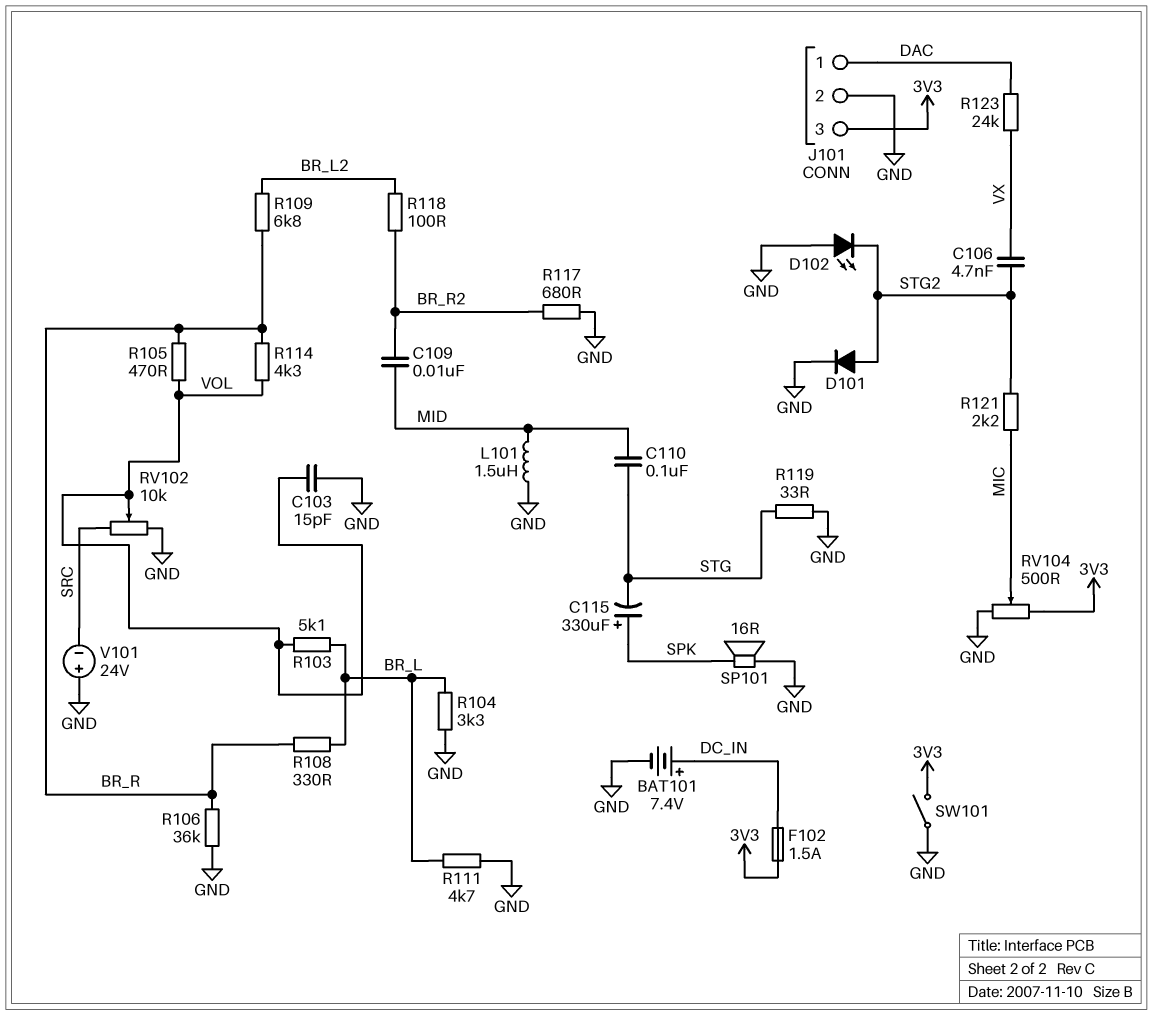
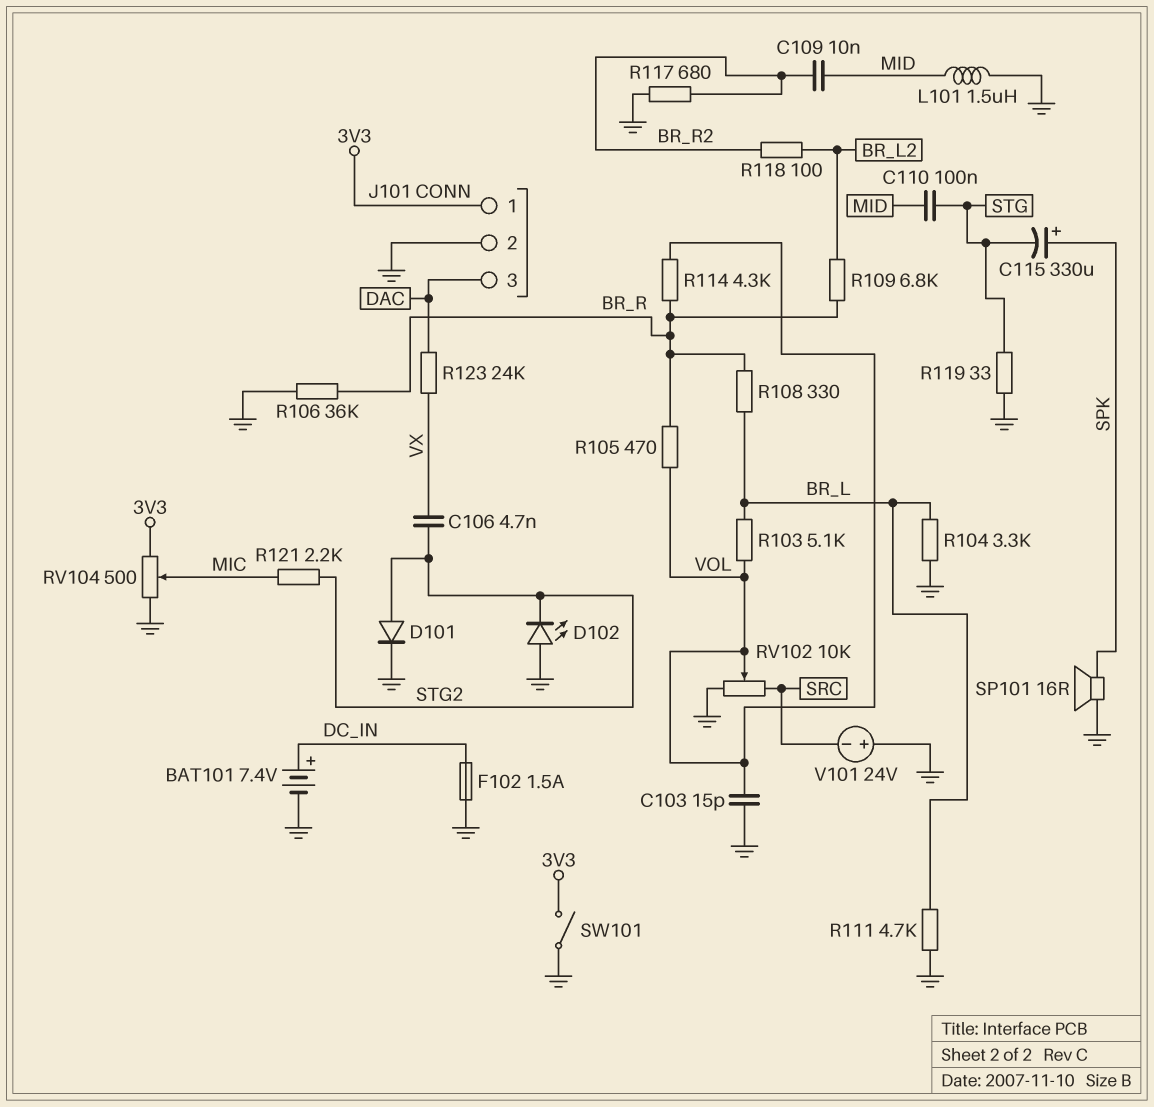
F102: 1.5A (3V3, DC_IN) -> 1.5A (DC_IN, GND)
J101 pin 1: DAC -> 3V3
J101 pin 3: 3V3 -> DAC

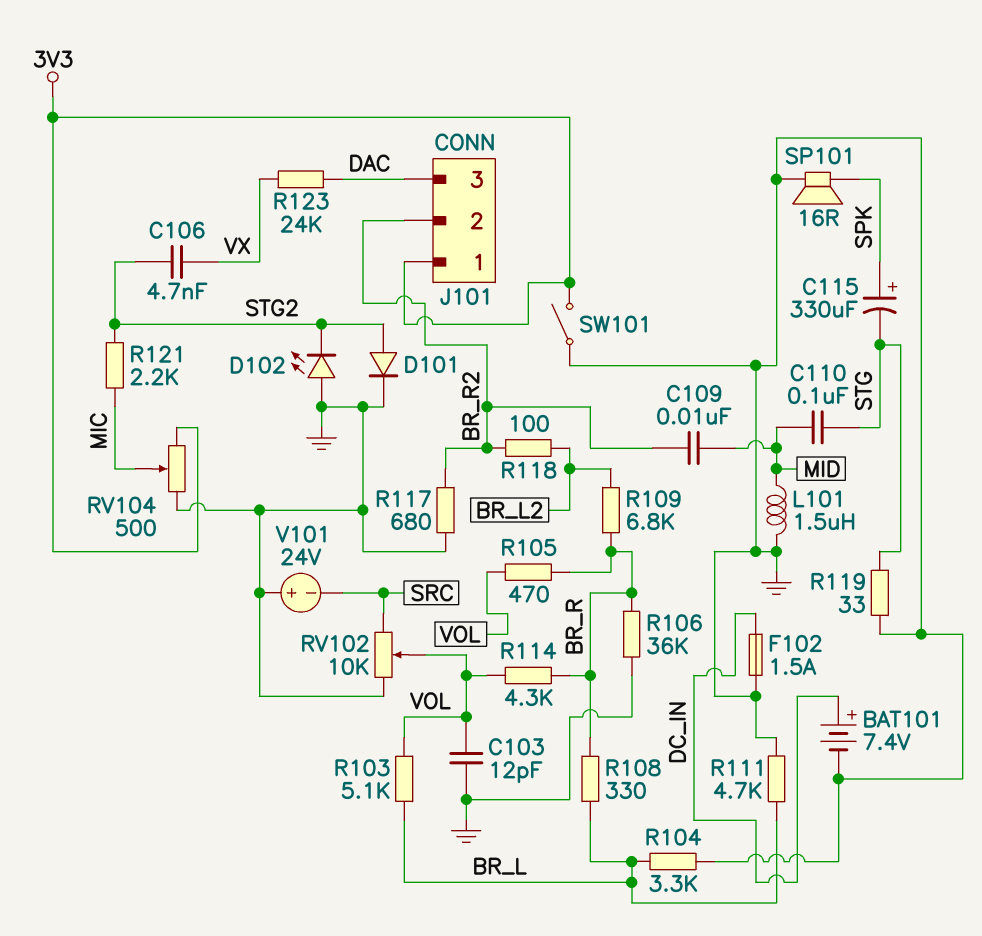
C103: 15pF (GND, VOL) -> 12pF (GND, VOL)
J101 pin 2: GND -> BR_R2

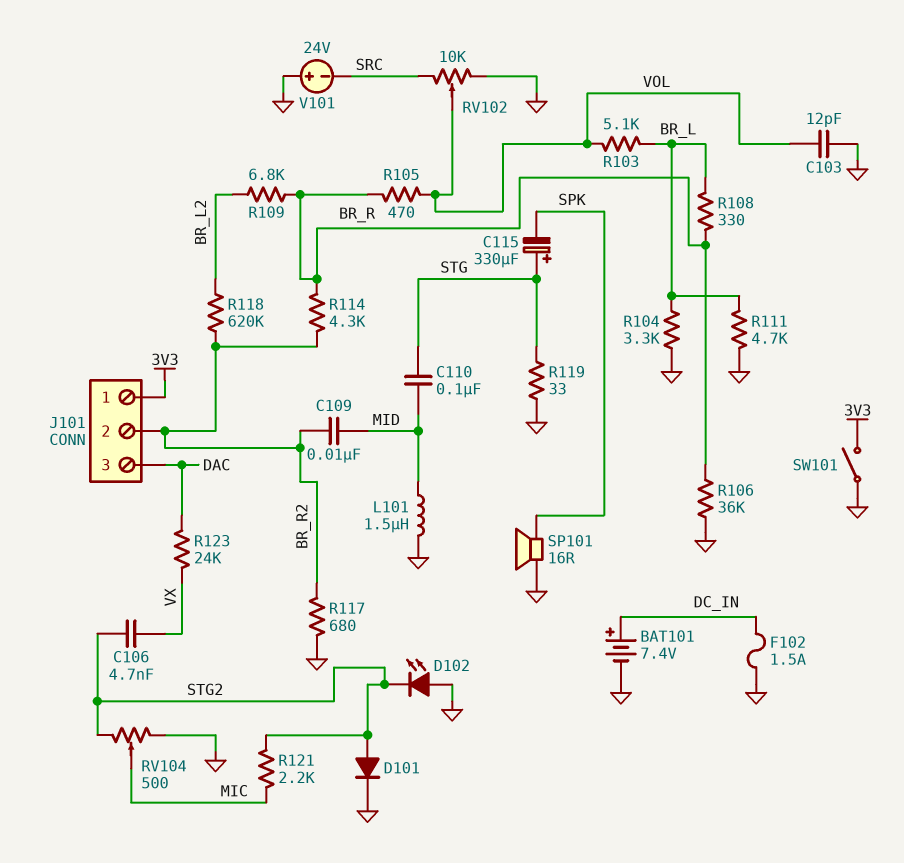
C115: 330uF (plus SPK, minus STG) -> 330uF (plus STG, minus SPK)
R114: 4.3k (BR_R, VOL) -> 4.3k (BR_R, BR_R2)
R118: 100 (BR_L2, BR_R2) -> 620k (BR_L2, BR_R2)
RV104: 500 (3V3, GND, wiper MIC) -> 500 (GND, STG2, wiper MIC)

